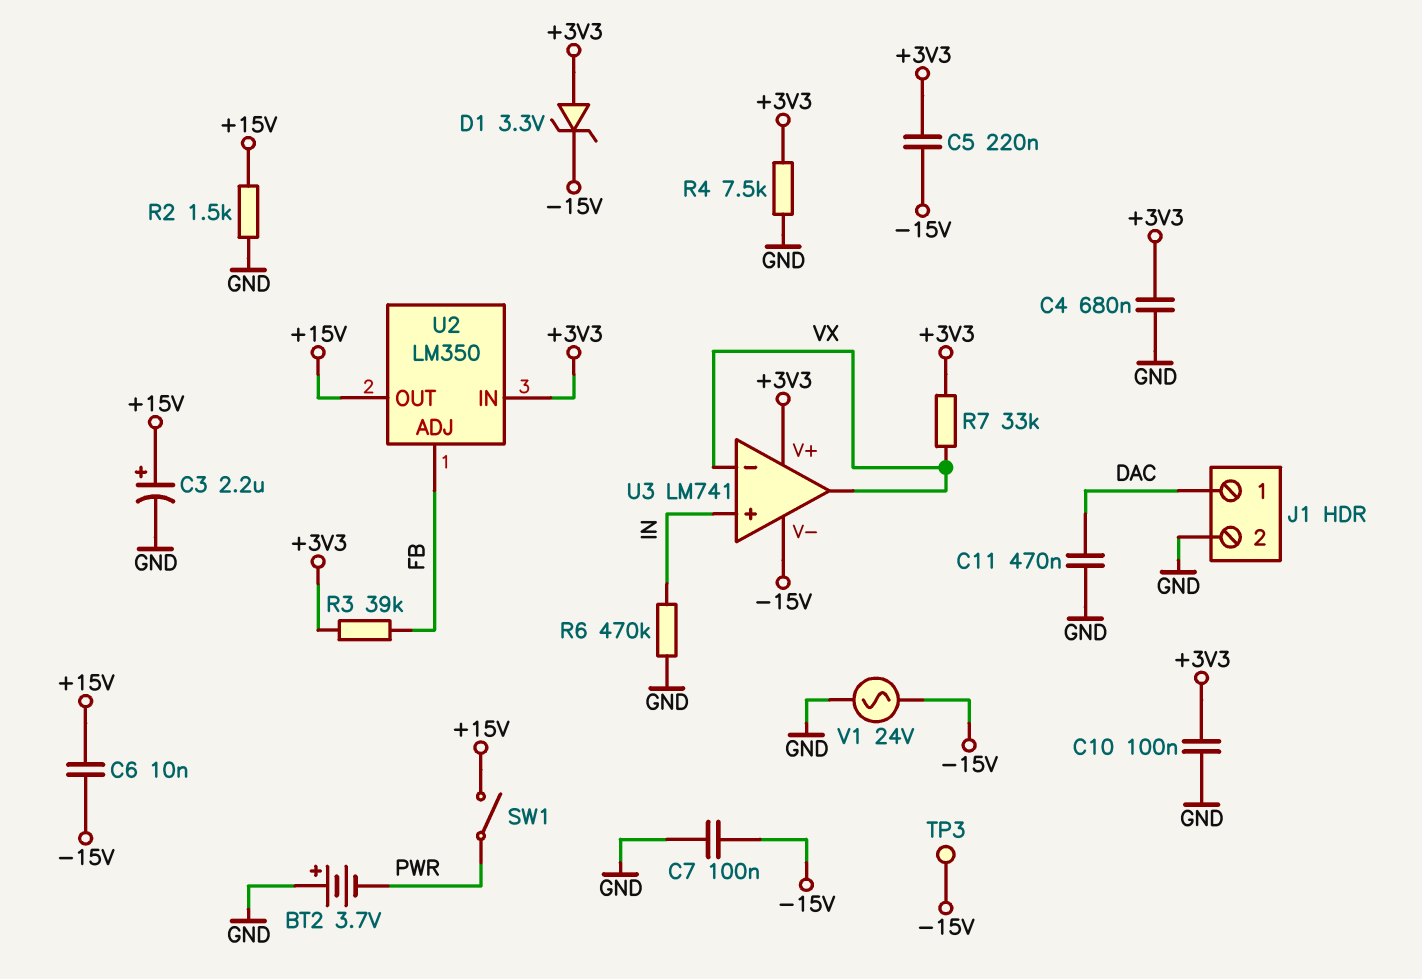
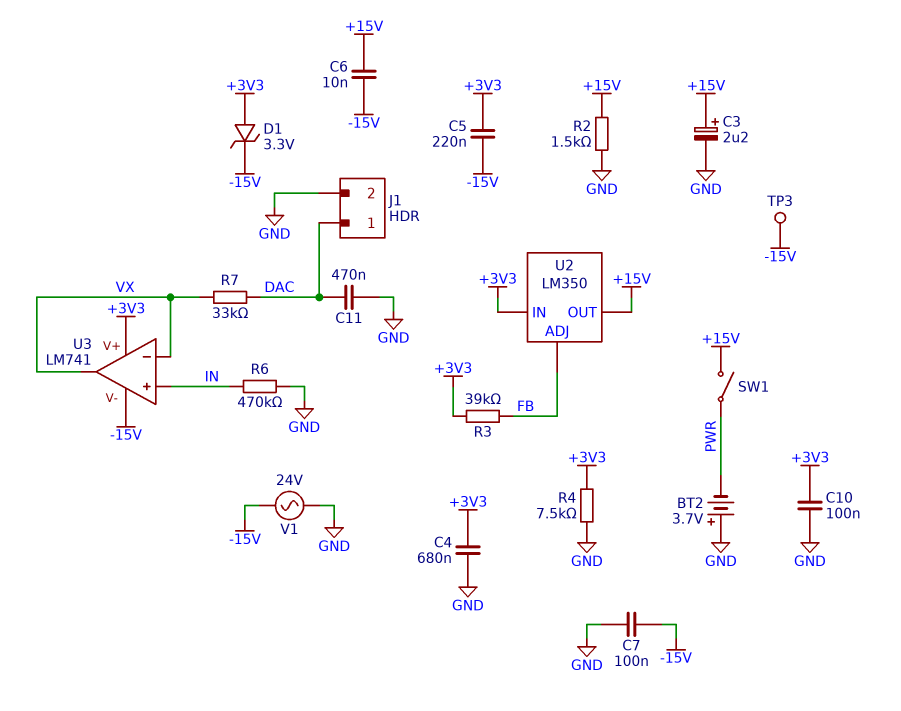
R7: 33k (+3V3, VX) -> 33k (DAC, VX)

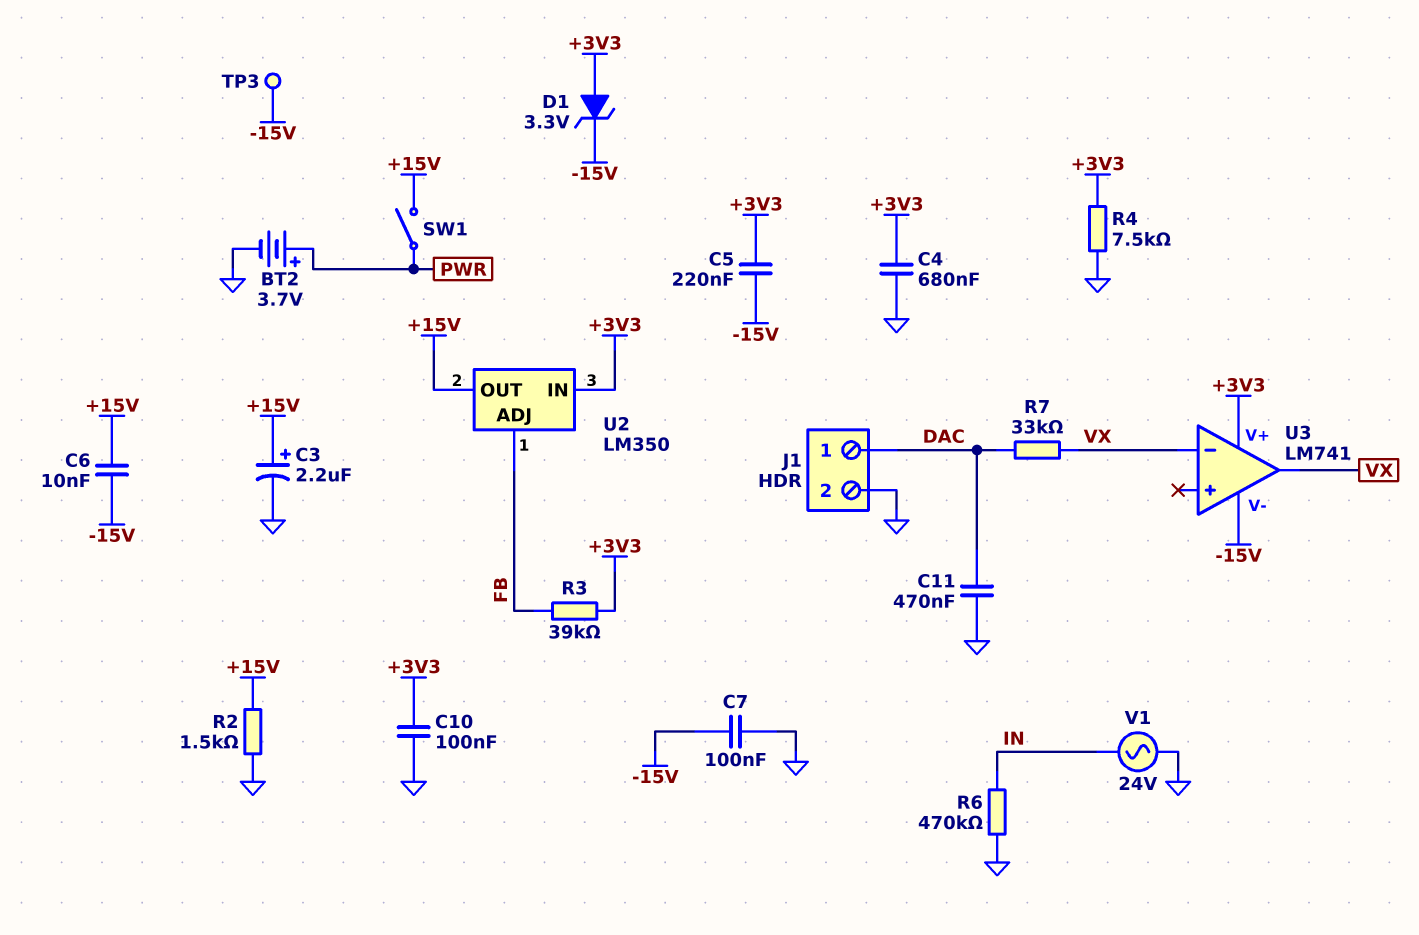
BT2: 3.7V (plus GND, minus PWR) -> 3.7V (plus PWR, minus GND)
U3 pin in+: IN -> none
V1: AC 24V (-15V, GND) -> AC 24V (GND, IN)

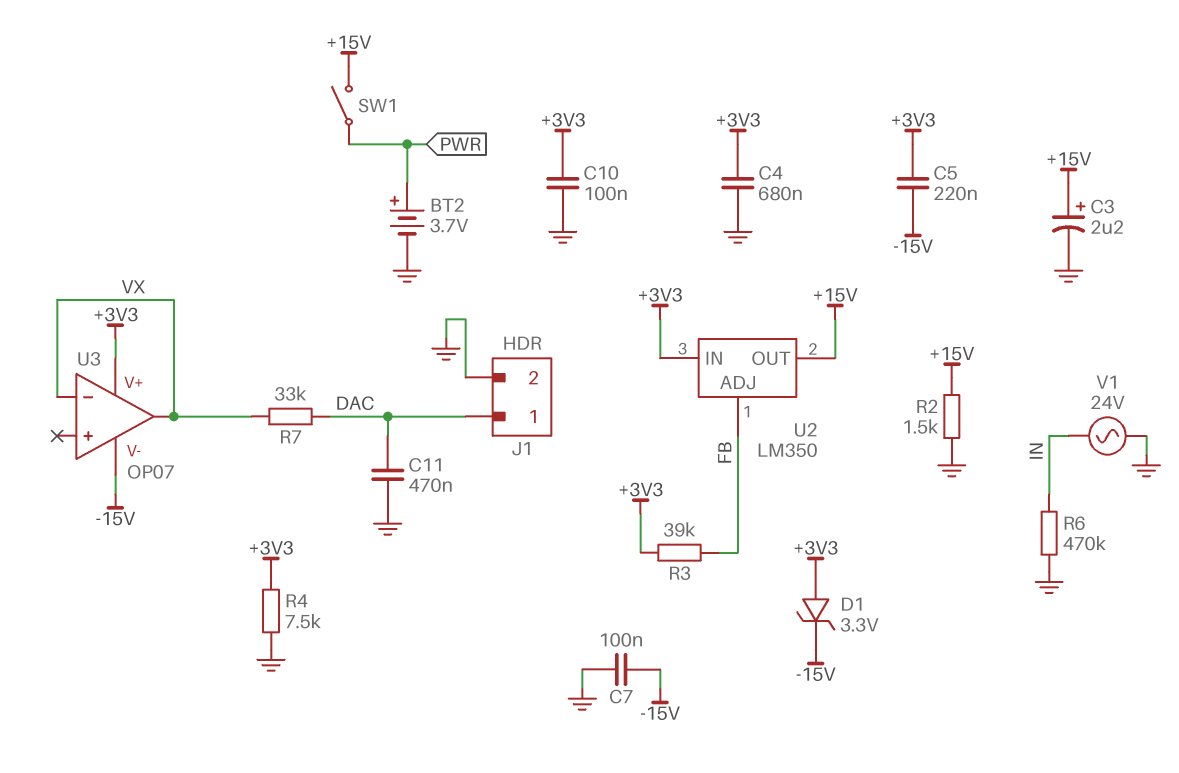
C6: 10nF (+15V, -15V) -> none
TP3: test point (-15V) -> none
U3: LM741 -> OP07

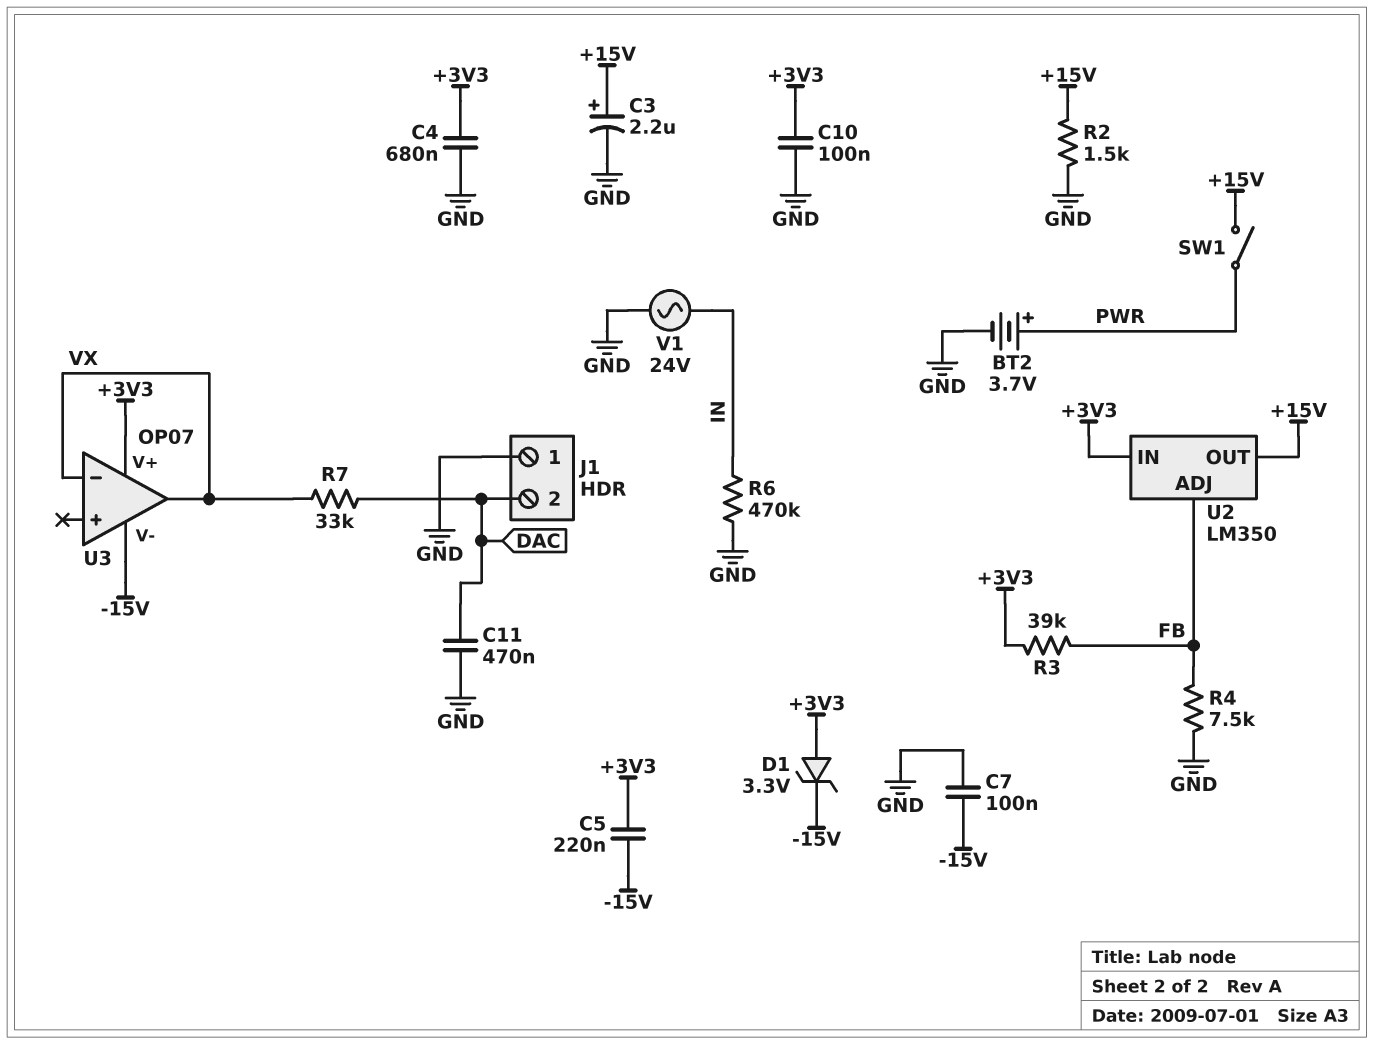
J1 pin 1: DAC -> GND
J1 pin 2: GND -> DAC
R4: 7.5k (+3V3, GND) -> 7.5k (FB, GND)

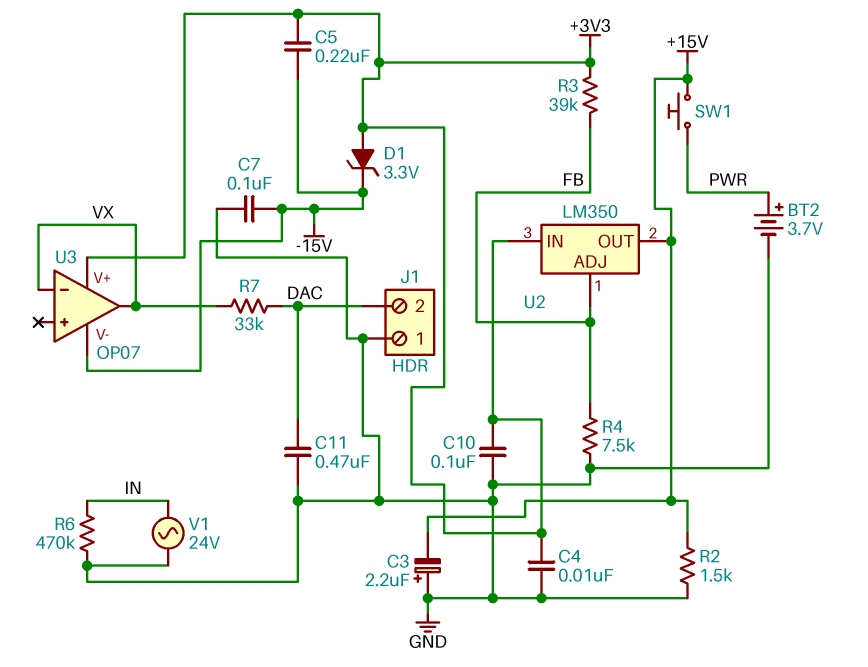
C3: 2.2uF (plus +15V, minus GND) -> 2.2uF (plus GND, minus +15V)
C4: 680nF (+3V3, GND) -> 10nF (+3V3, GND)
SW1: switch (+15V, PWR) -> button (+15V, PWR)

